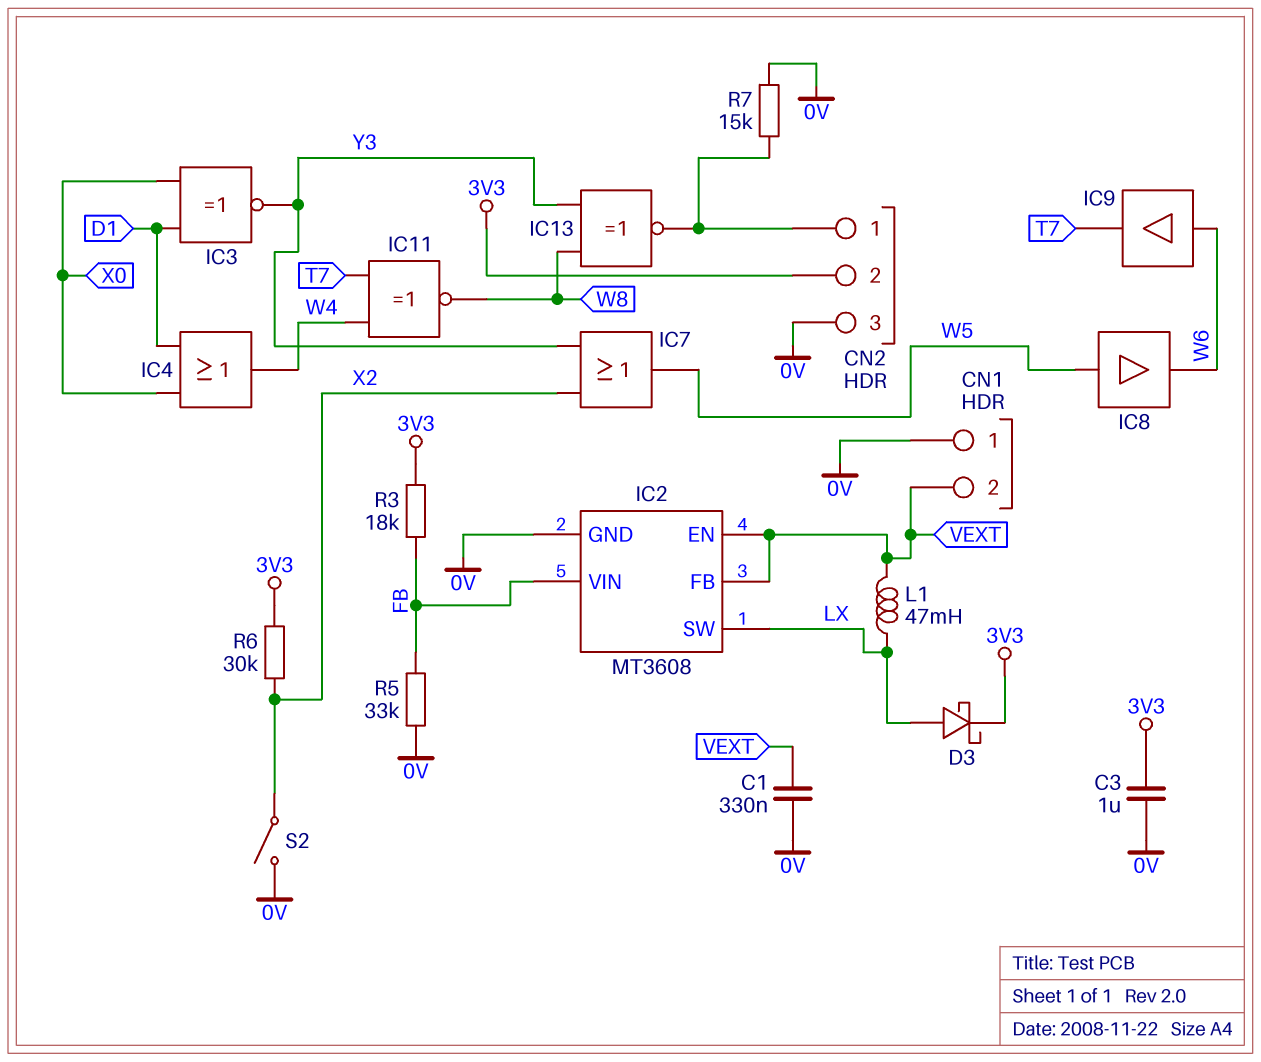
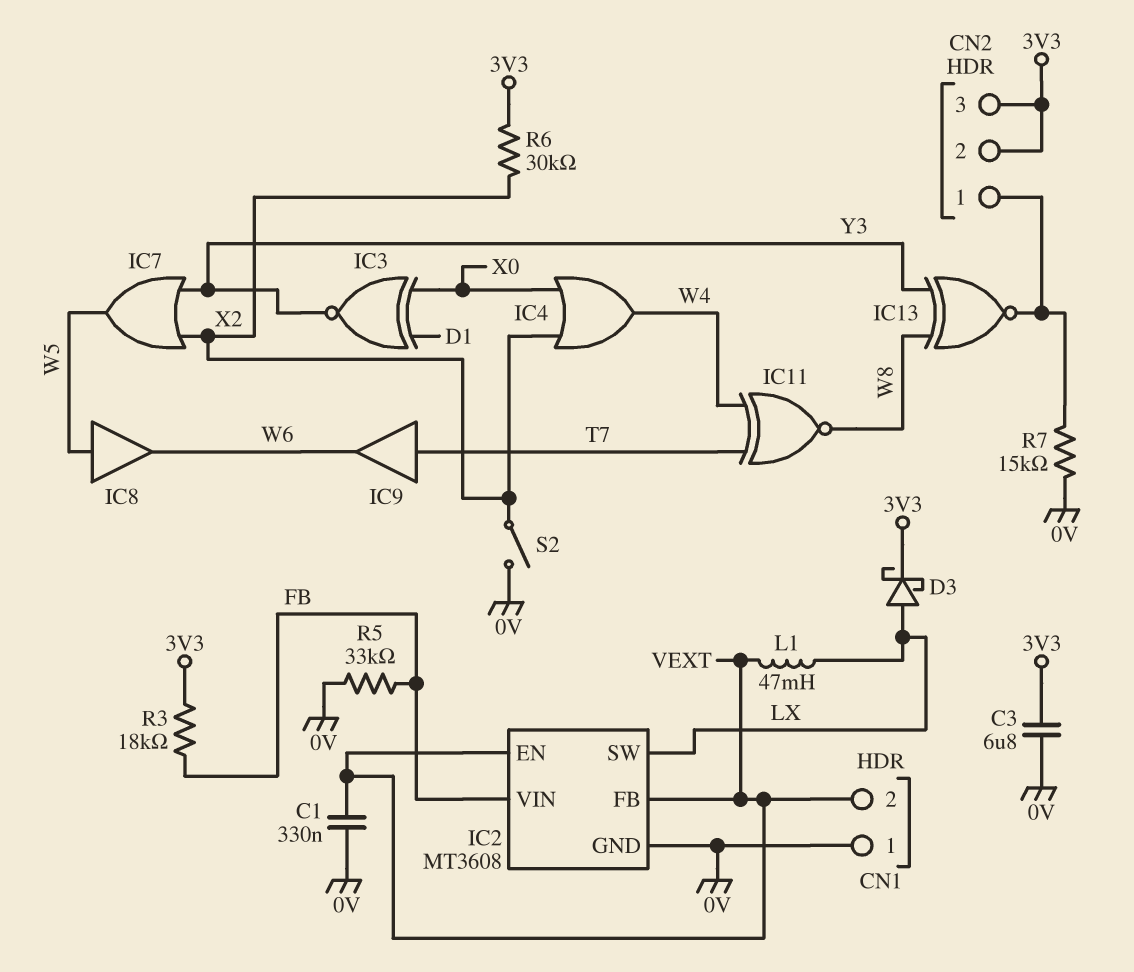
C3: 1uF (0V, 3V3) -> 6.8uF (0V, 3V3)
CN2 pin 3: 0V -> 3V3
IC4: OR (in D1, in X0, out W4) -> OR (in X0, in X2, out W4)
IC9: buffer (in W6, out T7) -> buffer (in T7, out W6)

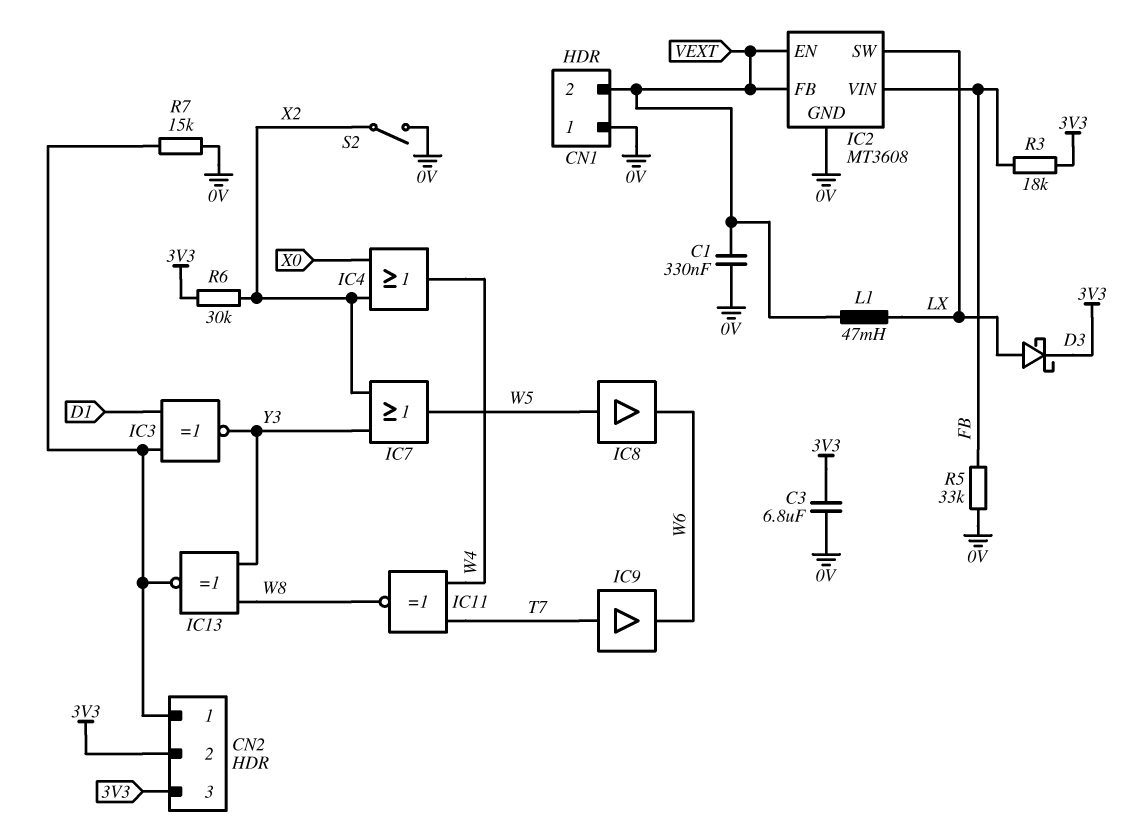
IC3: XNOR (in D1, in X0, out Y3) -> XNOR (in CN2/1, in D1, out Y3)

